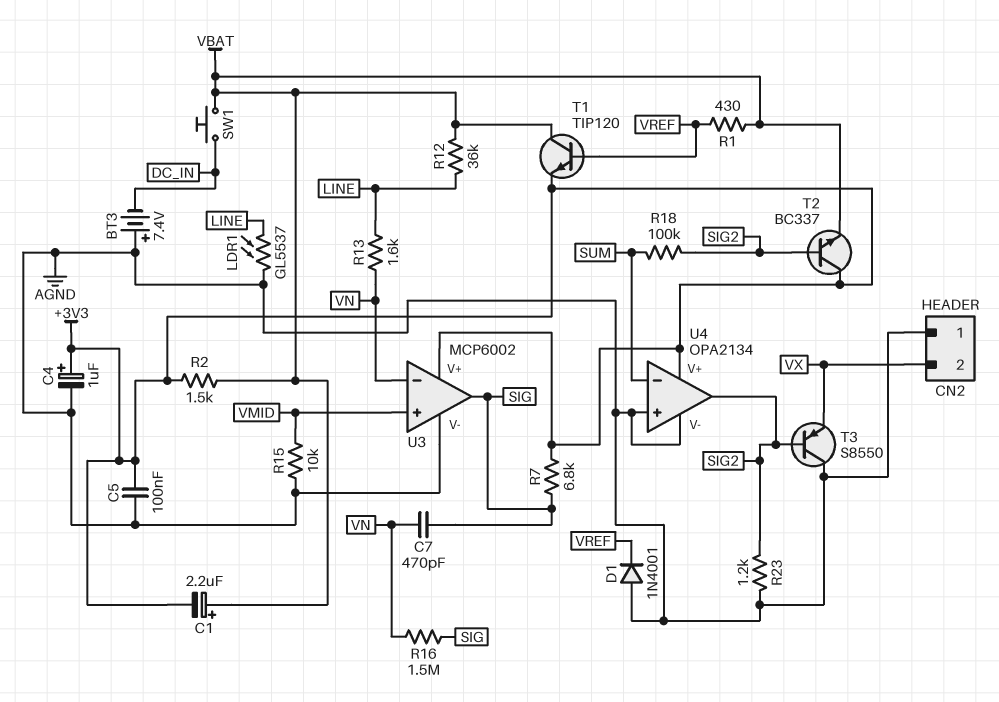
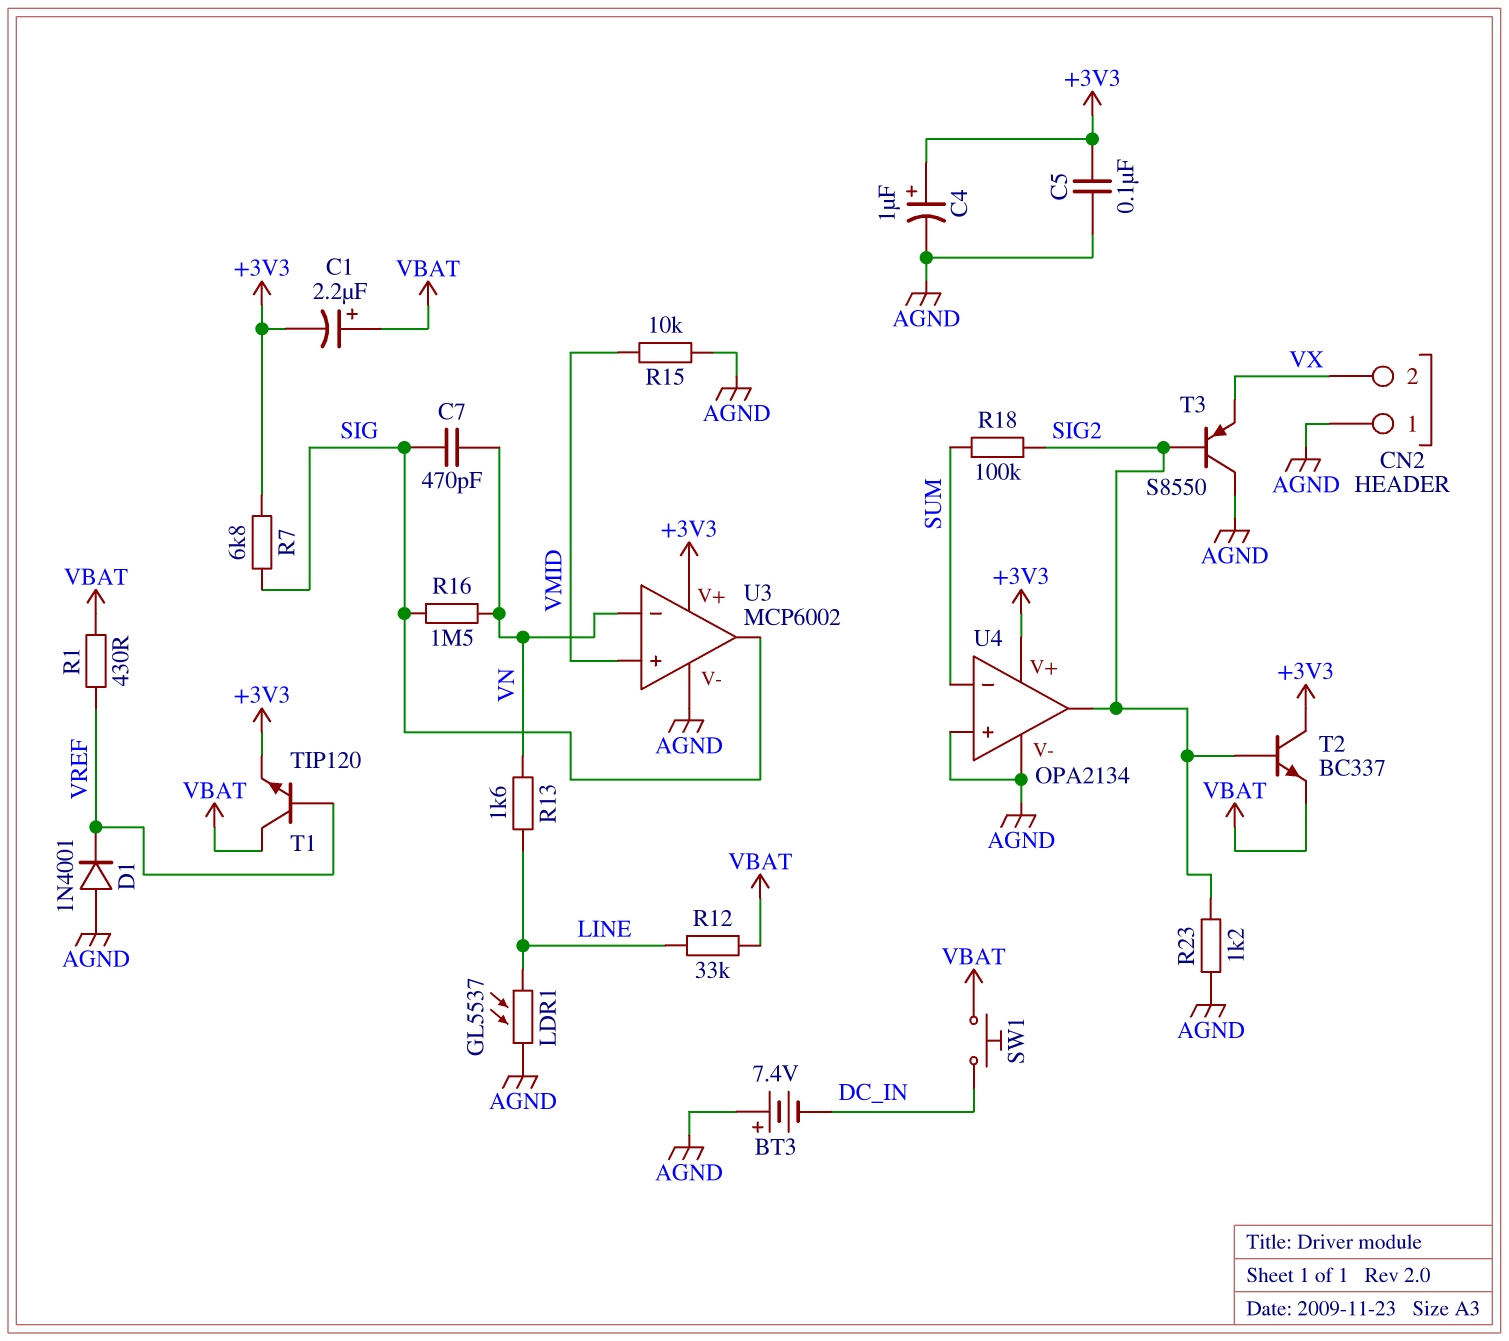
R2: 1.5k (+3V3, VBAT) -> none
R12: 36k (LINE, VBAT) -> 33k (LINE, VBAT)

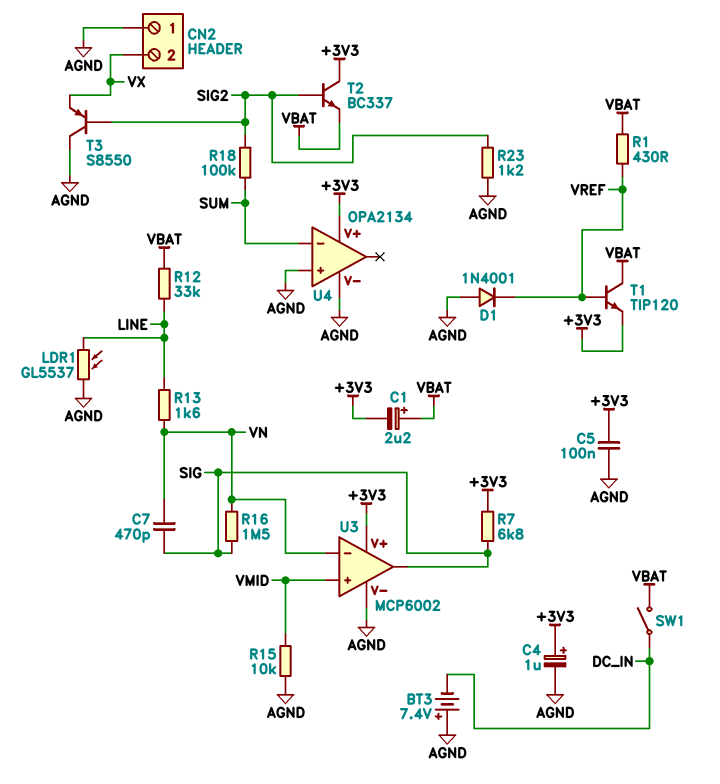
SW1: button (DC_IN, VBAT) -> switch (DC_IN, VBAT)
U4 pin out: SIG2 -> none

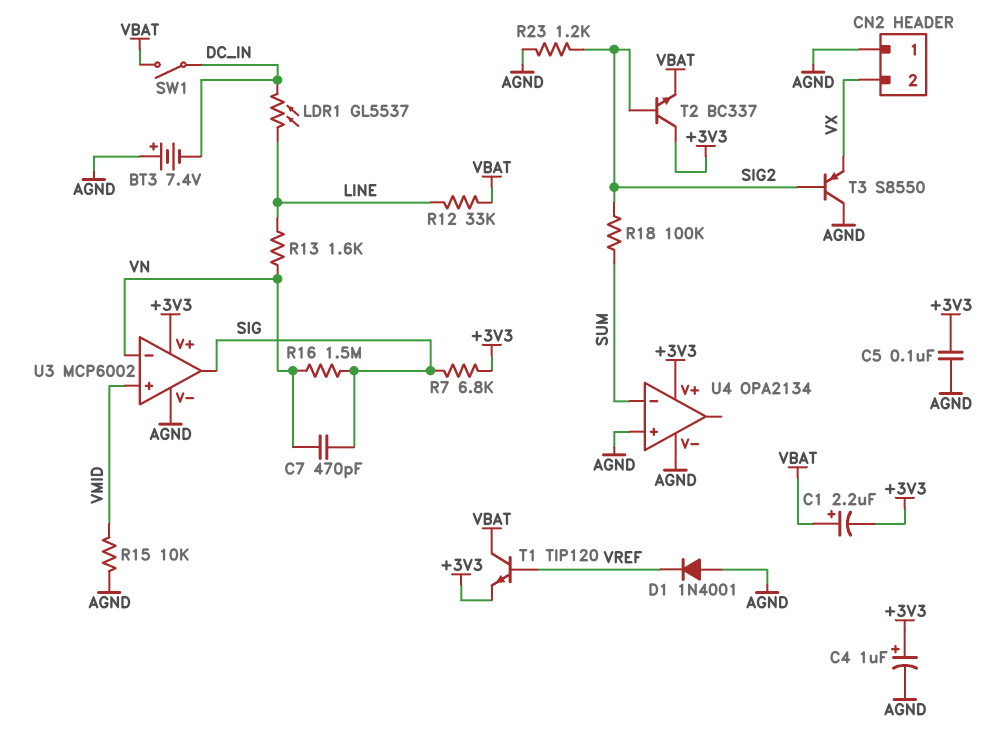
LDR1: GL5537 (AGND, LINE) -> GL5537 (DC_IN, LINE)
R1: 430 (VBAT, VREF) -> none

